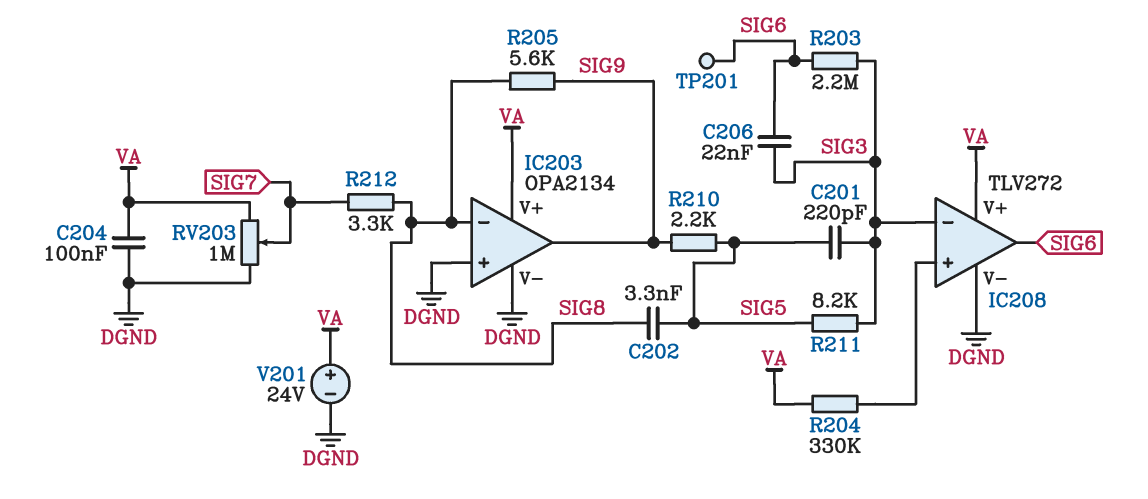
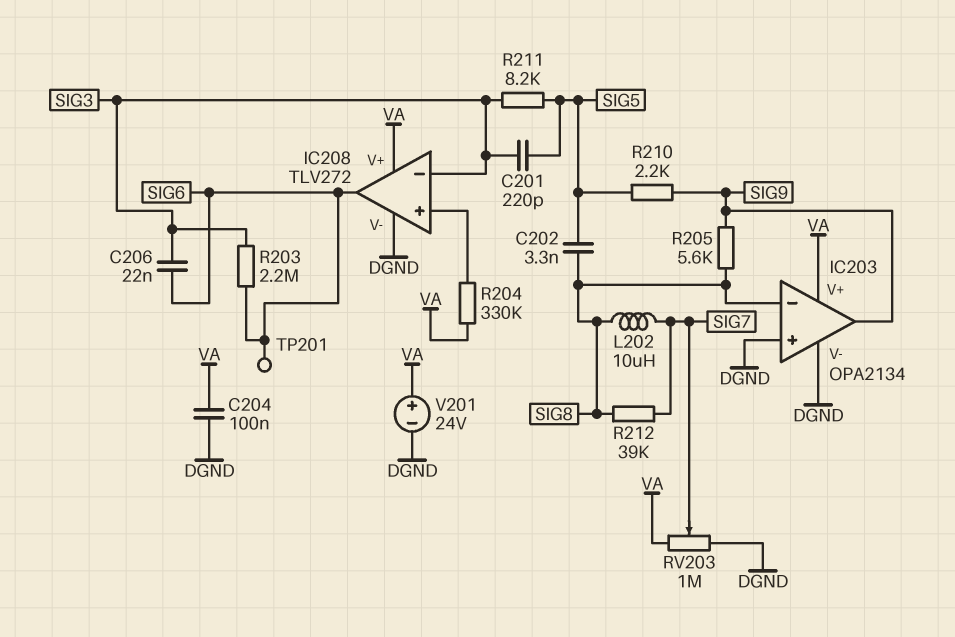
L202: none -> 10uH (SIG7, SIG8)
R212: 3.3k (SIG7, SIG8) -> 39k (SIG7, SIG8)

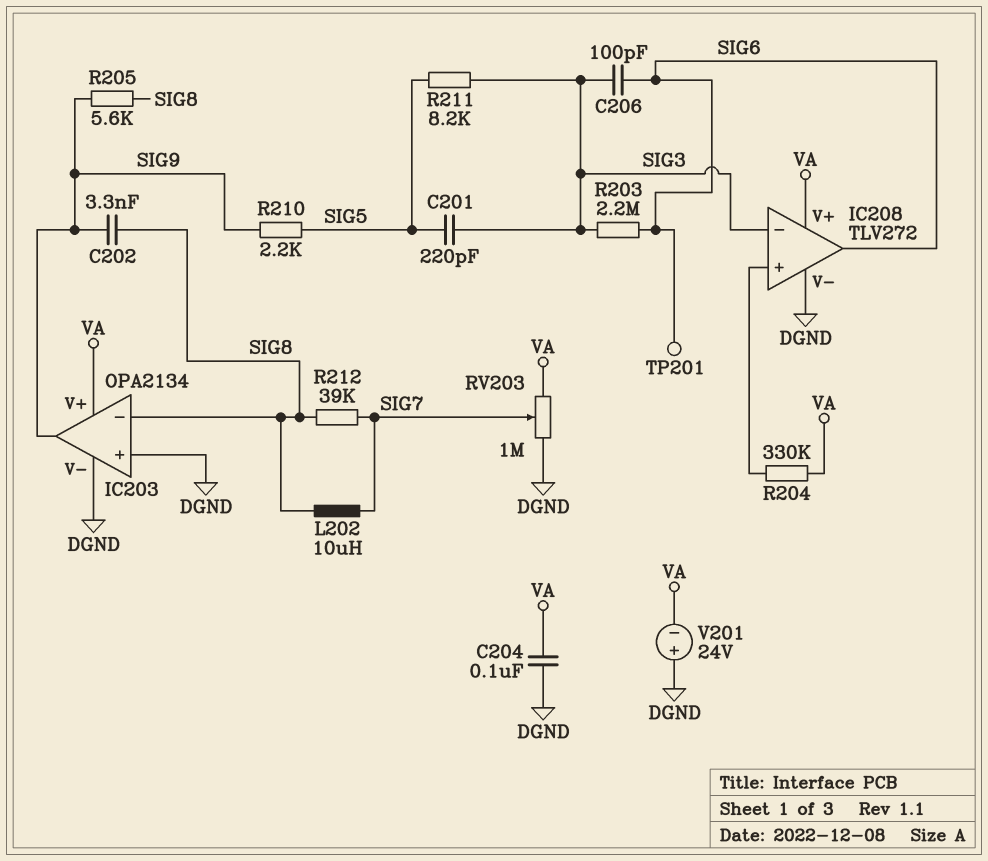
C202: 3.3nF (SIG5, SIG8) -> 3.3nF (SIG8, SIG9)
C206: 22nF (SIG3, SIG6) -> 100pF (SIG3, SIG6)
V201: 24V (plus VA, minus DGND) -> 24V (plus DGND, minus VA)

